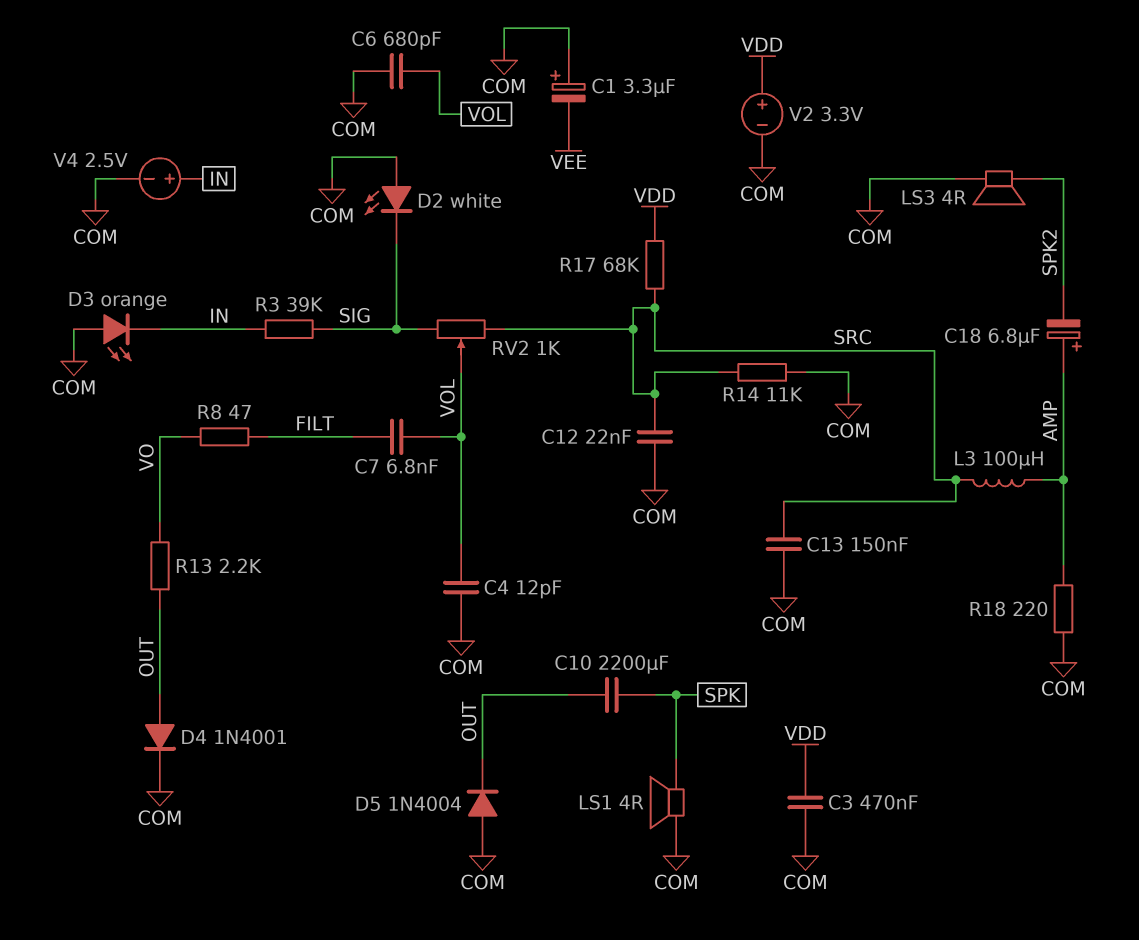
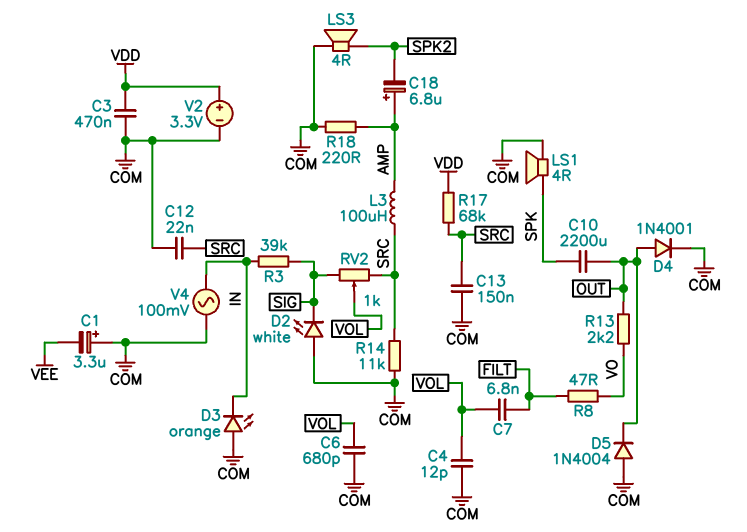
V4: 2.5V (plus IN, minus COM) -> AC 100mV (COM, IN)

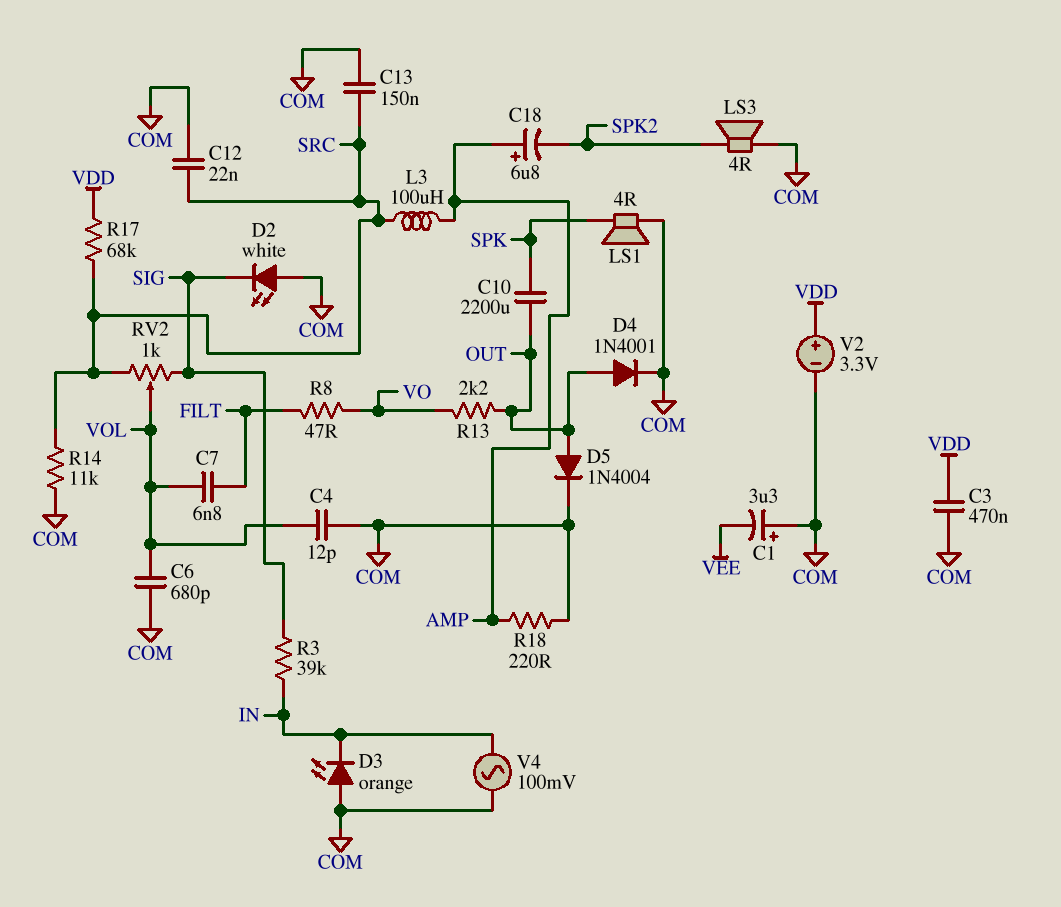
D5: diode 1N4004 (A COM, K OUT) -> diode 1N4004 (A OUT, K COM)

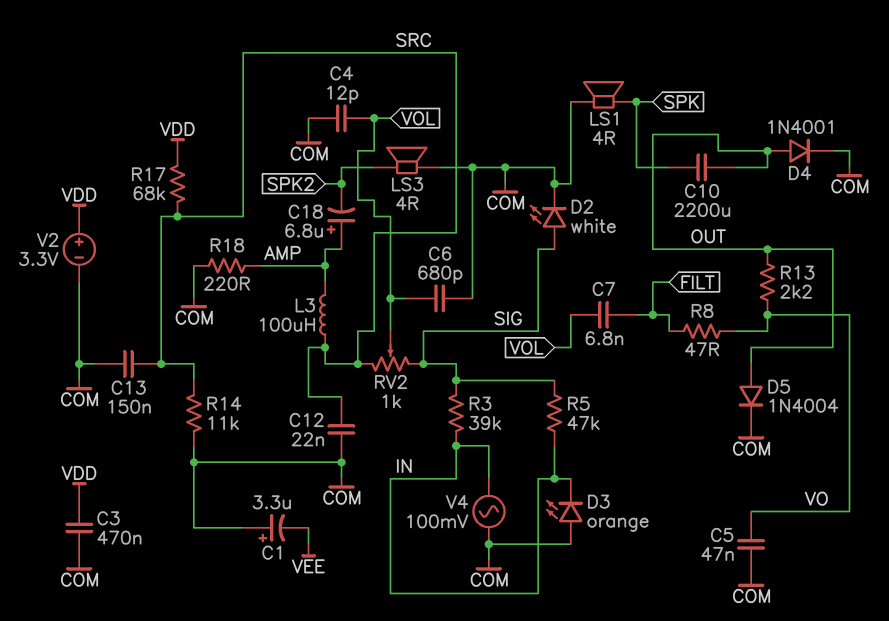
C5: none -> 47nF (COM, VO)
D2: LED white (A COM, K SIG) -> LED white (A SIG, K COM)
R5: none -> 47k (IN, SIG)

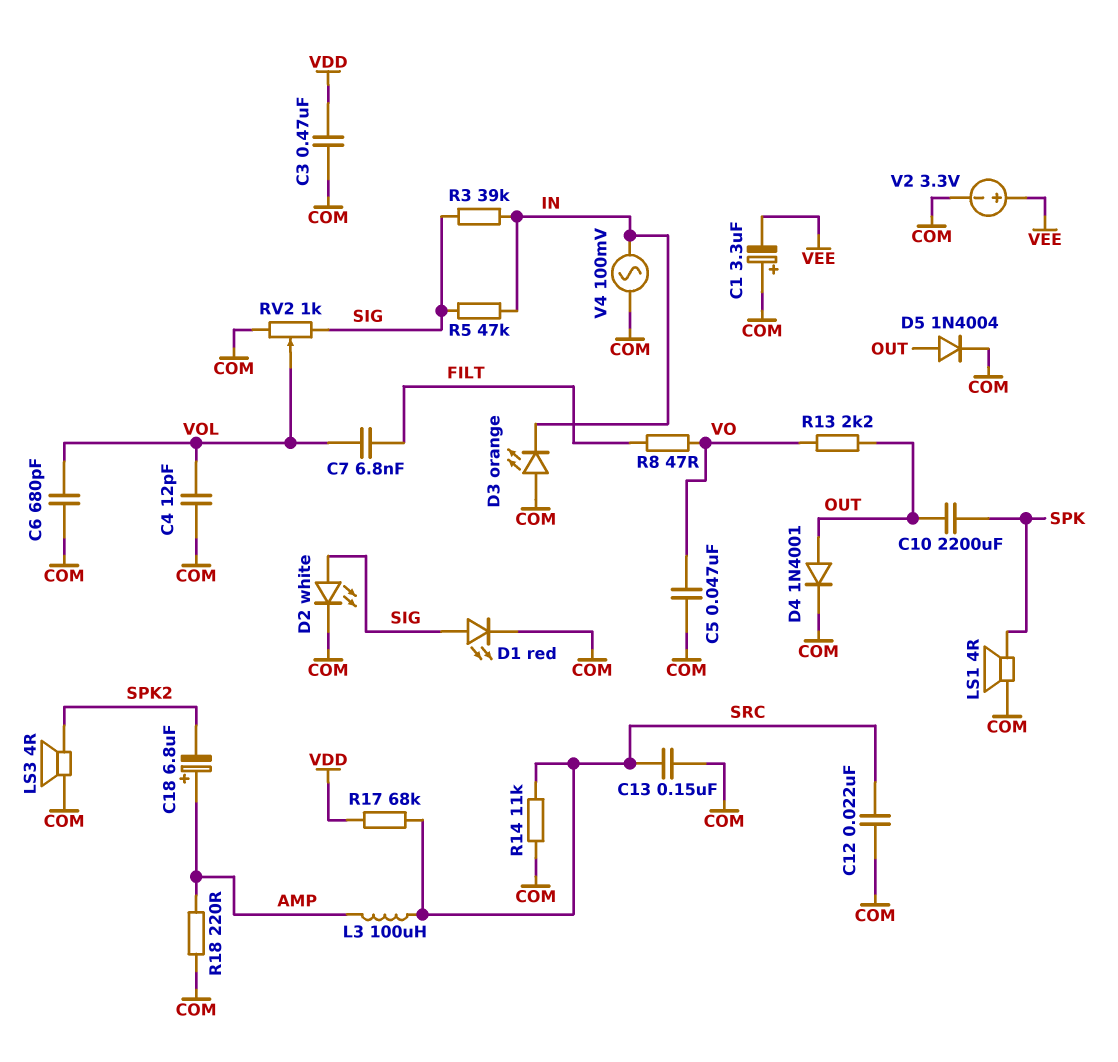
D1: none -> LED red (A SIG, K COM)
RV2: 1k (SIG, SRC, wiper VOL) -> 1k (COM, SIG, wiper VOL)
V2: 3.3V (plus VDD, minus COM) -> 3.3V (plus VEE, minus COM)

